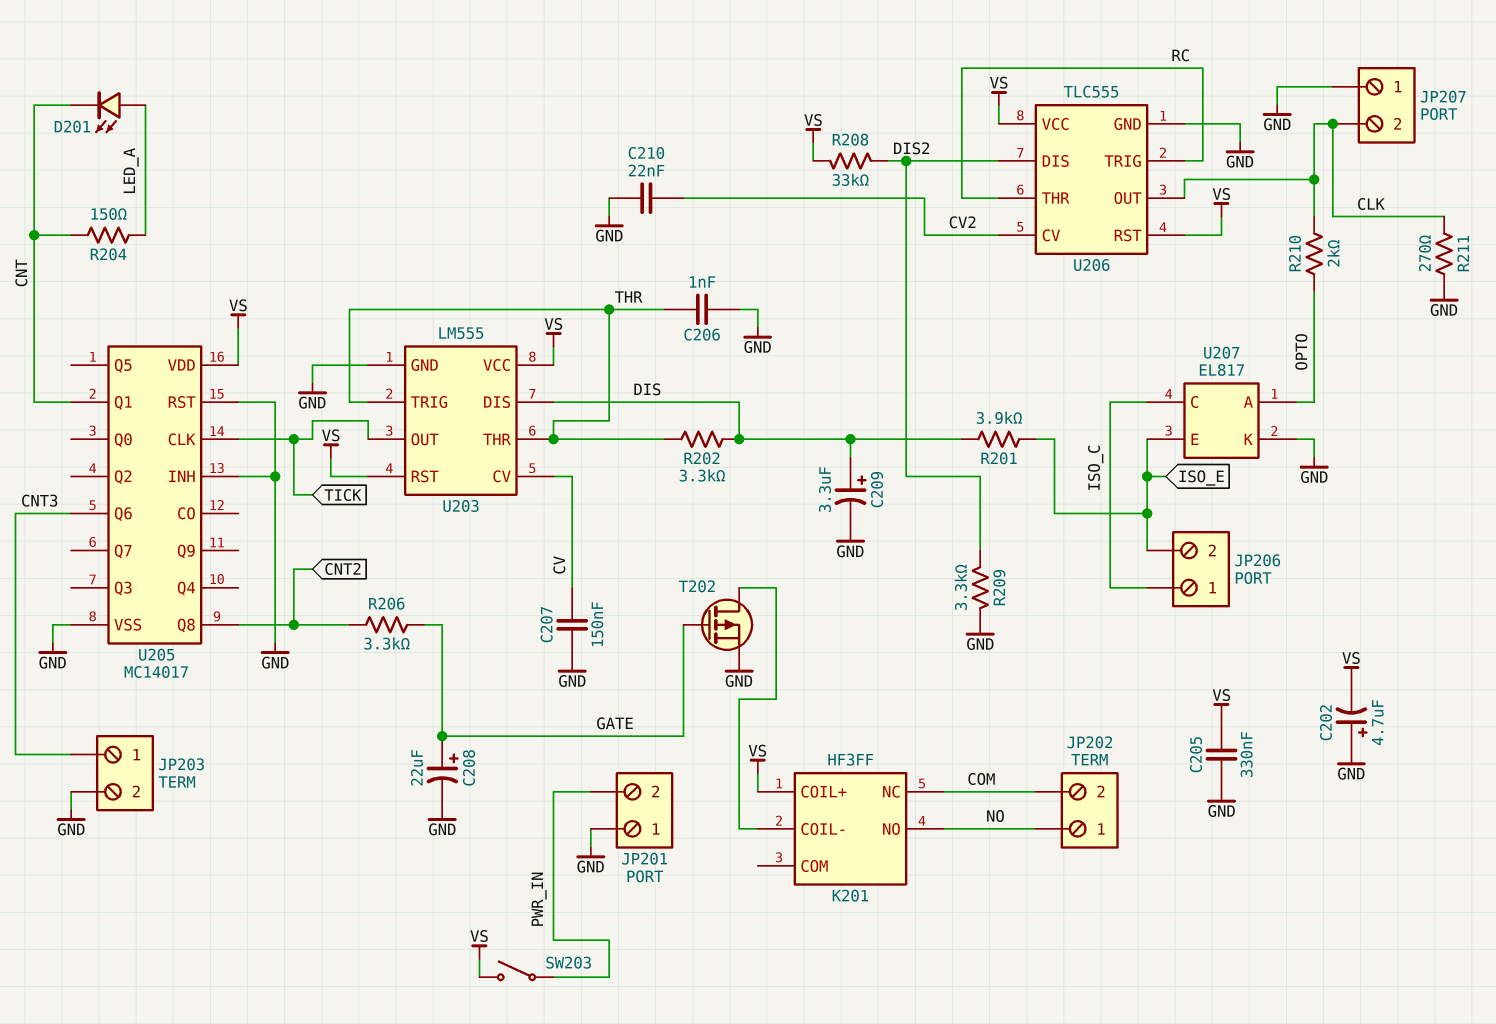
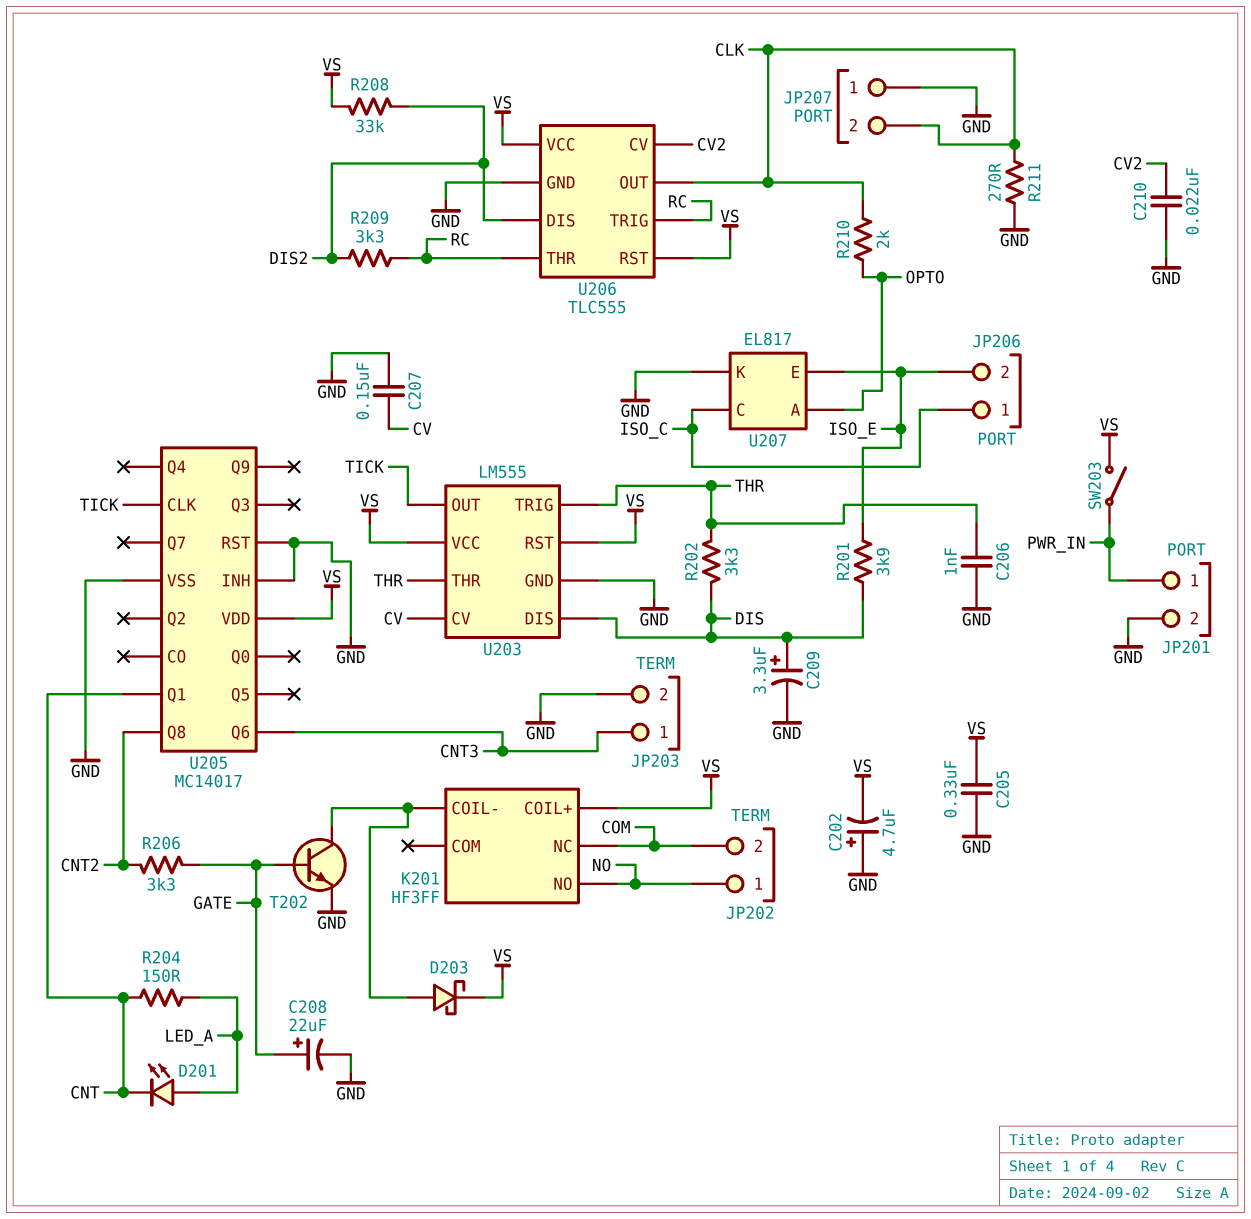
D203: none -> schottky (A K201/COIL-, K VS)
JP201 pin 1: GND -> PWR_IN
JP201 pin 2: PWR_IN -> GND
R209: 3.3k (DIS2, GND) -> 3.3k (DIS2, RC)
T202: PMOS (G GATE, D K201/COIL-, S GND) -> NPN (B GATE, C K201/COIL-, E GND)

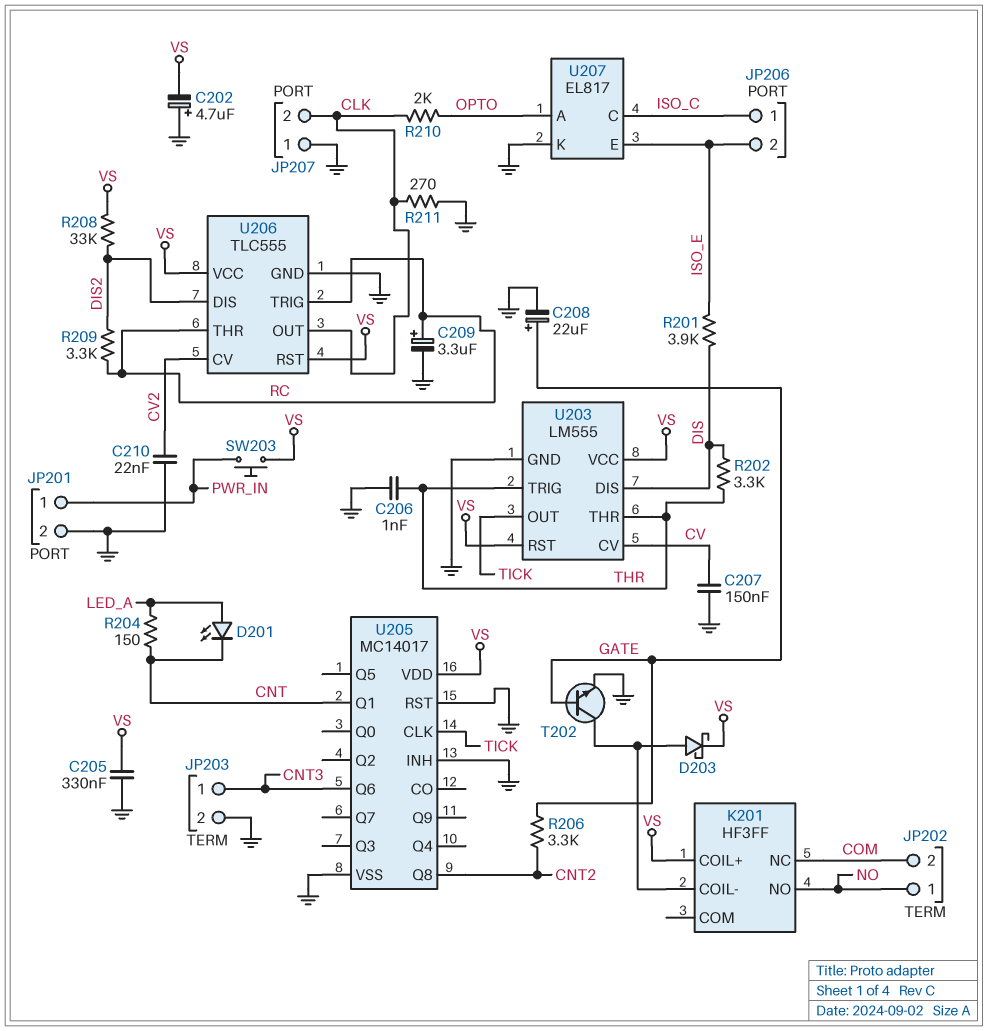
C209: 3.3uF (plus DIS, minus GND) -> 3.3uF (plus RC, minus GND)
SW203: switch (PWR_IN, VS) -> button (PWR_IN, VS)

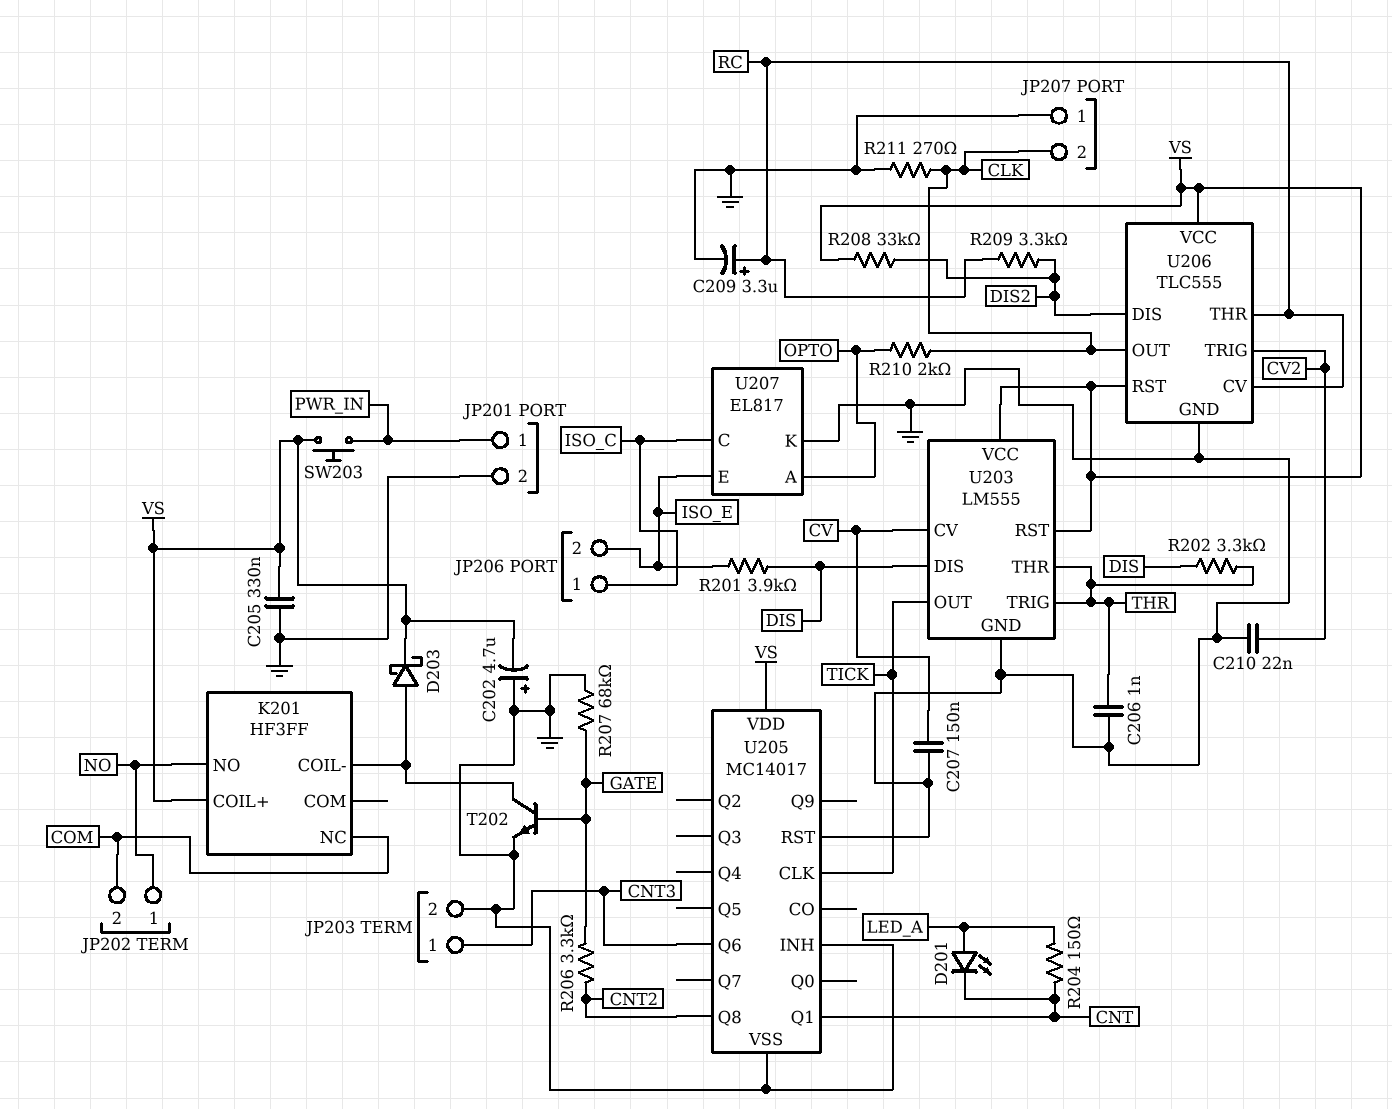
C208: 22uF (plus GATE, minus GND) -> none
R207: none -> 68k (GATE, GND)
U206 pin CV: CV2 -> RC
U206 pin TRIG: RC -> CV2

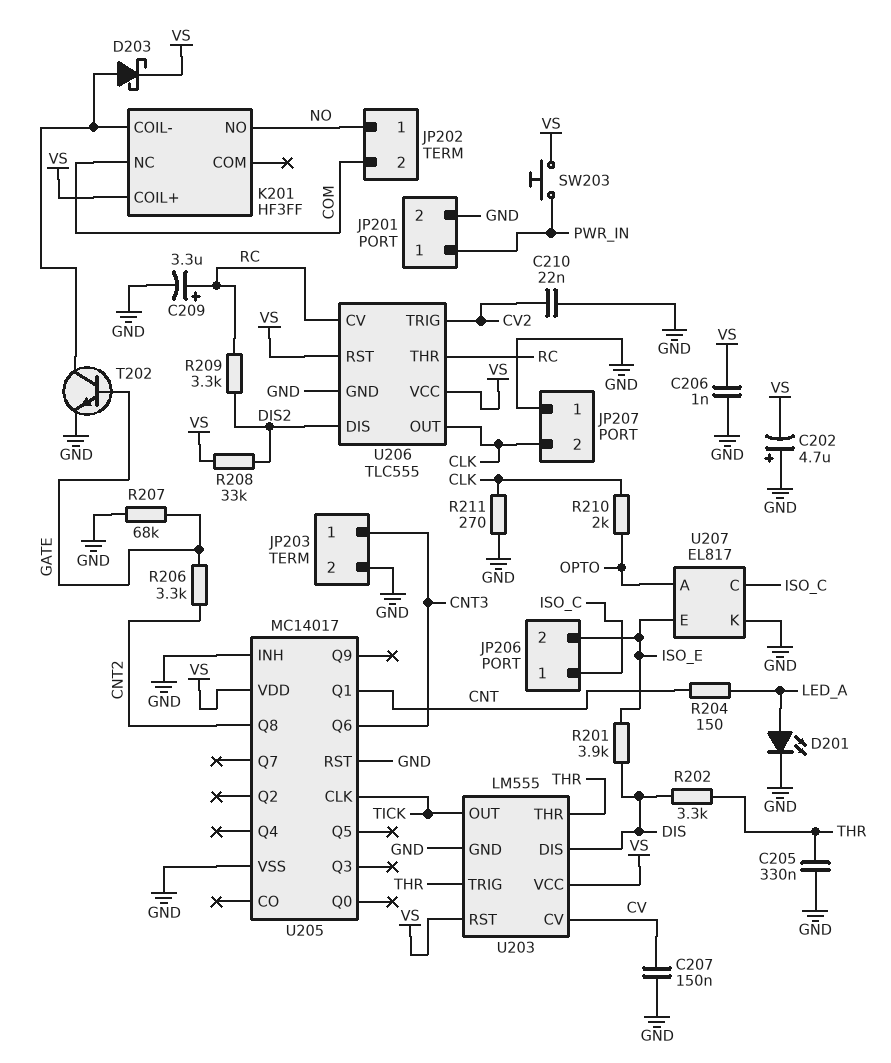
C205: 330nF (GND, VS) -> 330nF (GND, THR)
C206: 1nF (GND, THR) -> 1nF (GND, VS)
D201: LED (A LED_A, K CNT) -> LED (A LED_A, K GND)

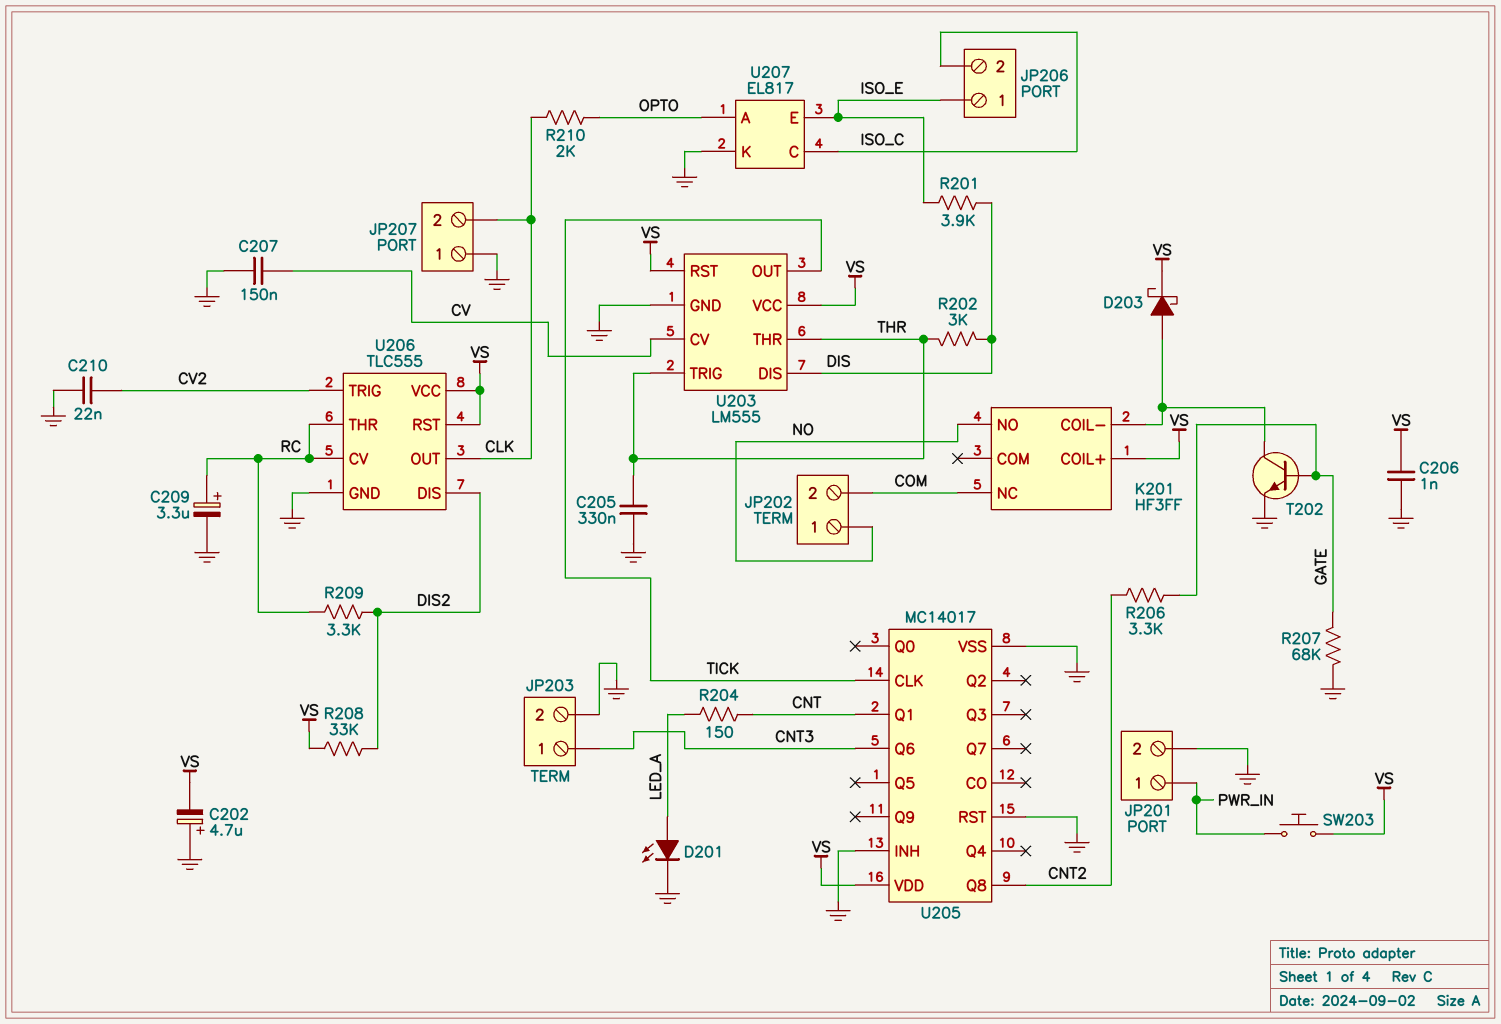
JP206 pin 1: ISO_C -> ISO_E
JP206 pin 2: ISO_E -> ISO_C
R202: 3.3k (DIS, THR) -> 3k (DIS, THR)
R211: 270 (CLK, GND) -> none

